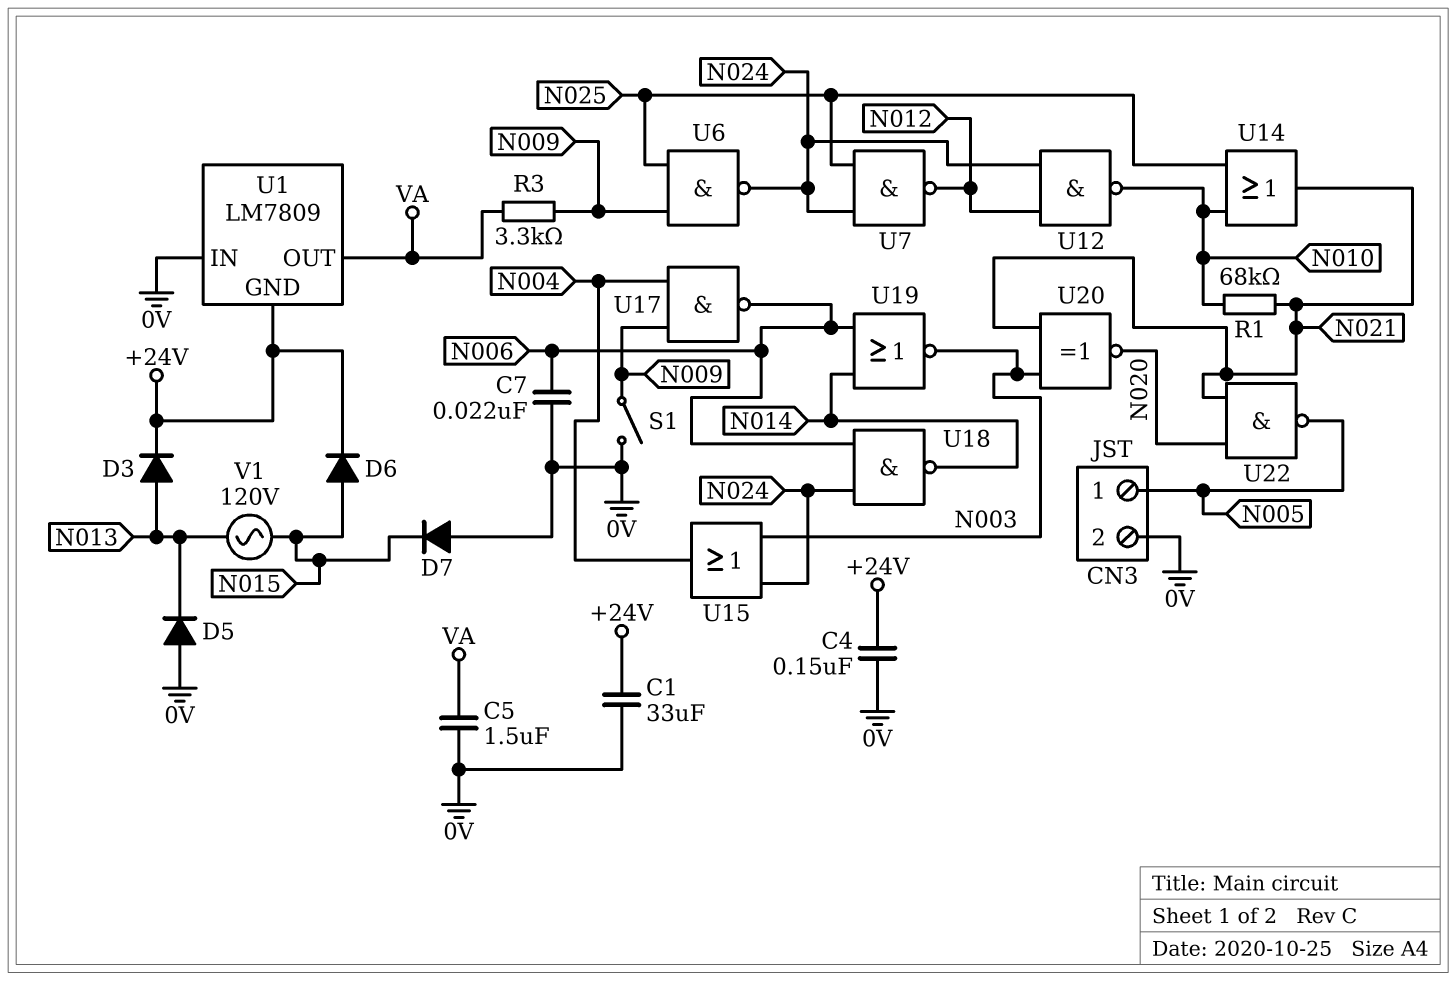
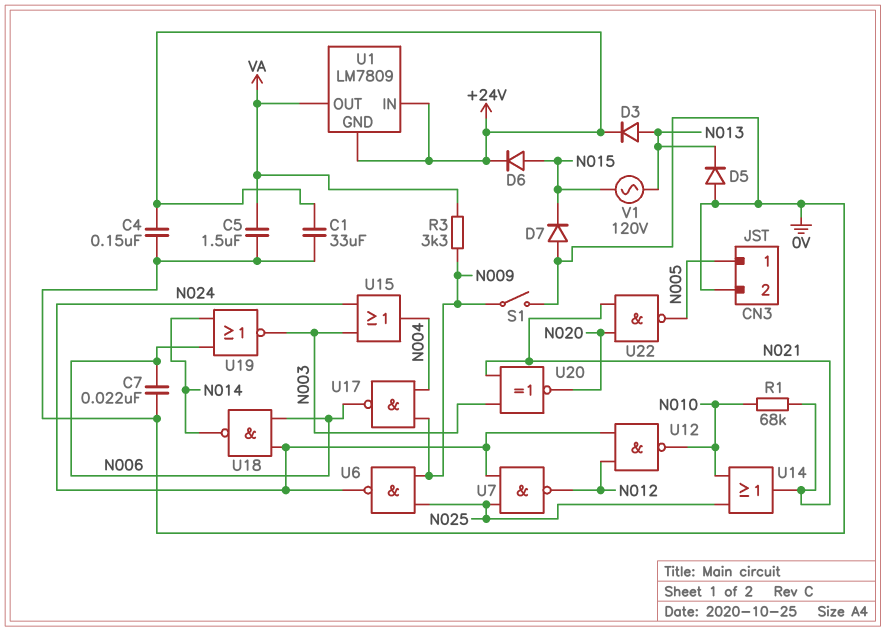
U1 pin IN: 0V -> +24V

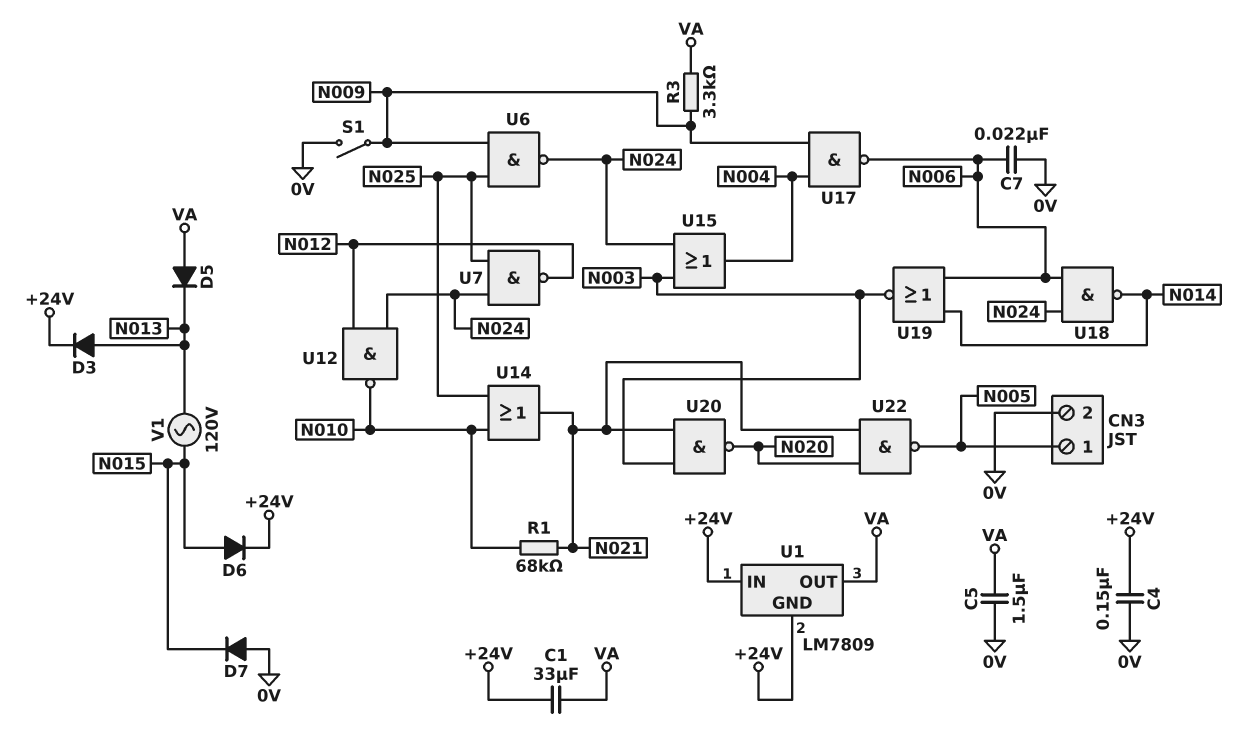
C1: 33uF (+24V, 0V) -> 33uF (+24V, VA)
D5: diode (A 0V, K N013) -> diode (A VA, K N013)
U20: XNOR (in N003, in N021, out N020) -> NAND (in N003, in N021, out N020)

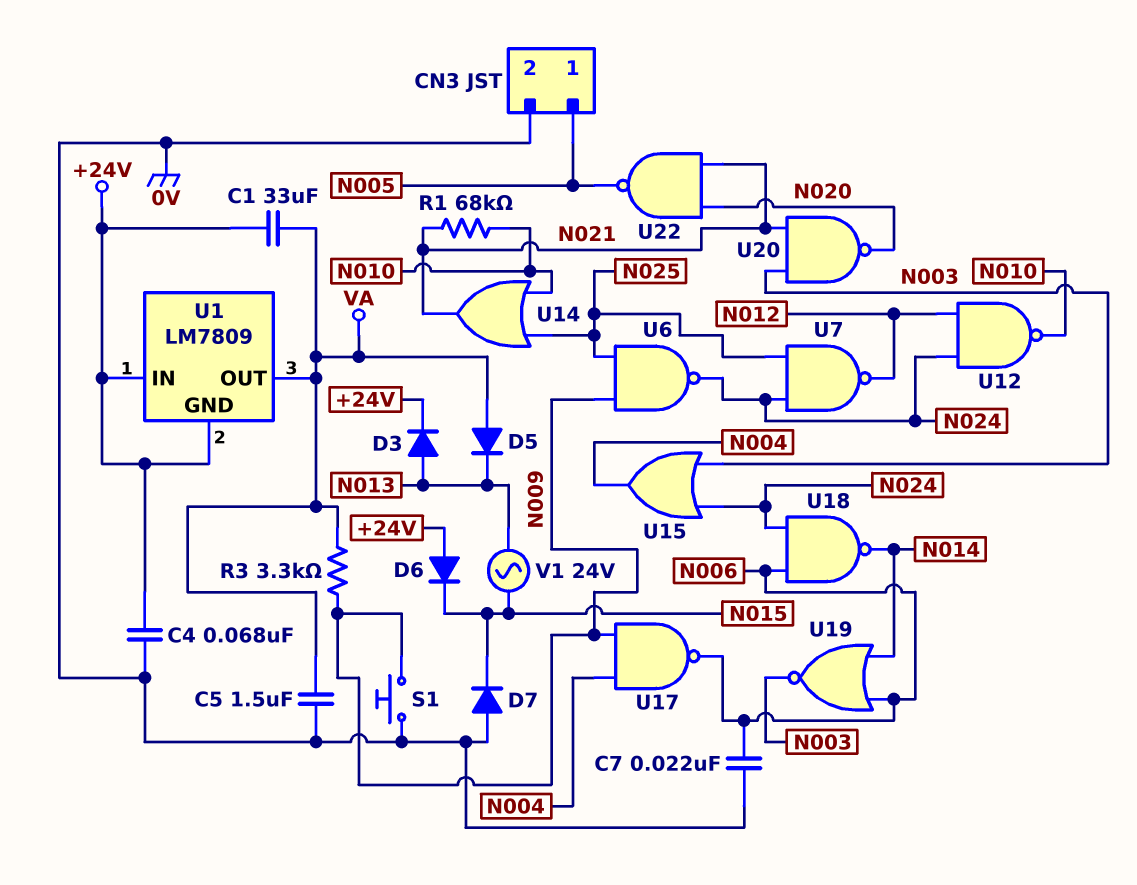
C4: 150nF (+24V, 0V) -> 68nF (+24V, 0V)
D6: diode (A N015, K +24V) -> diode (A +24V, K N015)
S1: switch (0V, N009) -> button (0V, N009)
V1: AC 120V (N013, N015) -> AC 24V (N013, N015)

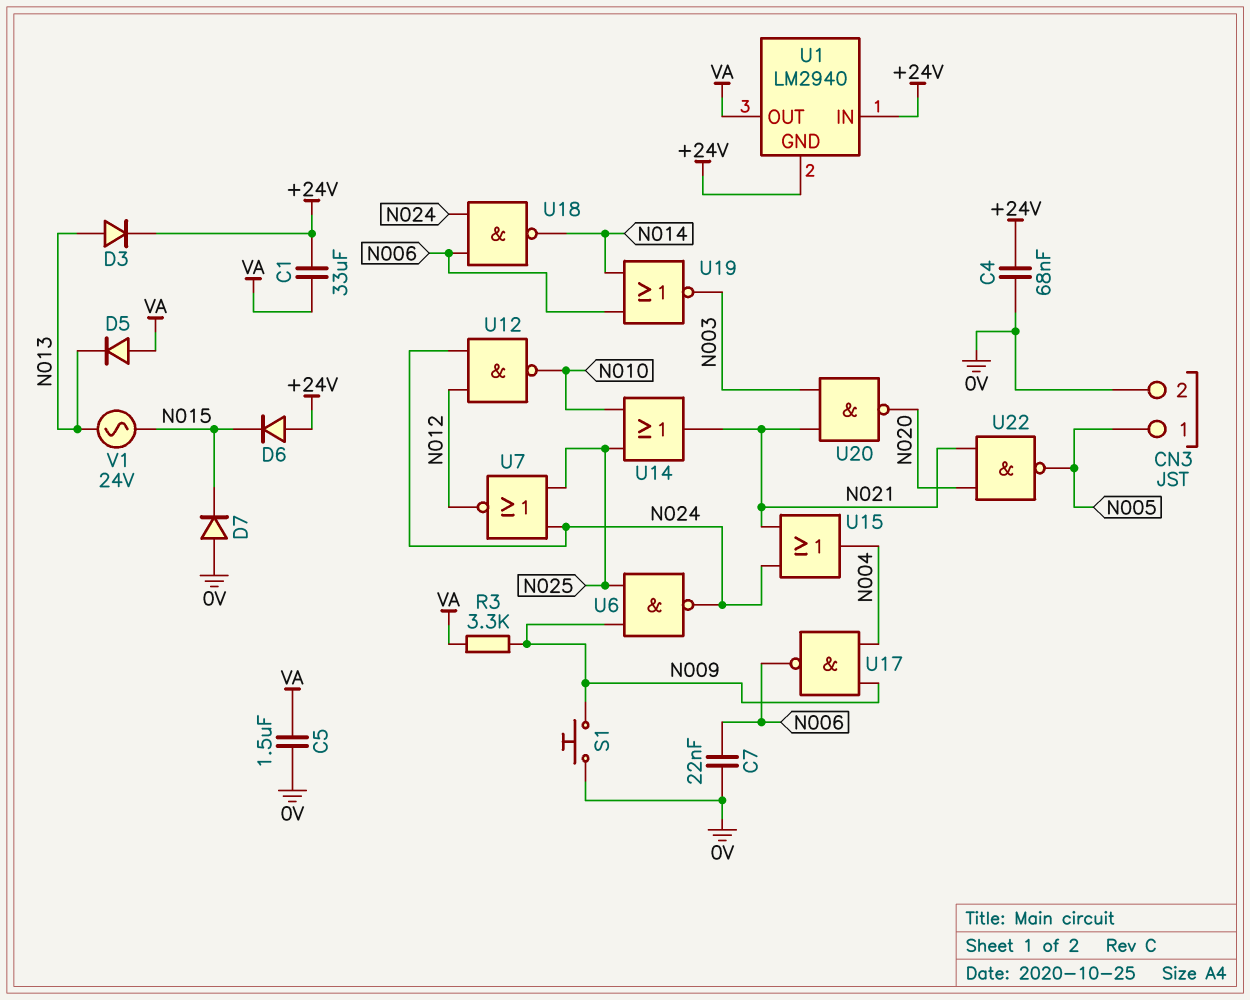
R1: 68k (N010, N021) -> none
U1: LM7809 -> LM2940
U7: NAND (in N024, in N025, out N012) -> NOR (in N024, in N025, out N012)
U15: OR (in N003, in N024, out N004) -> OR (in N021, in N024, out N004)

